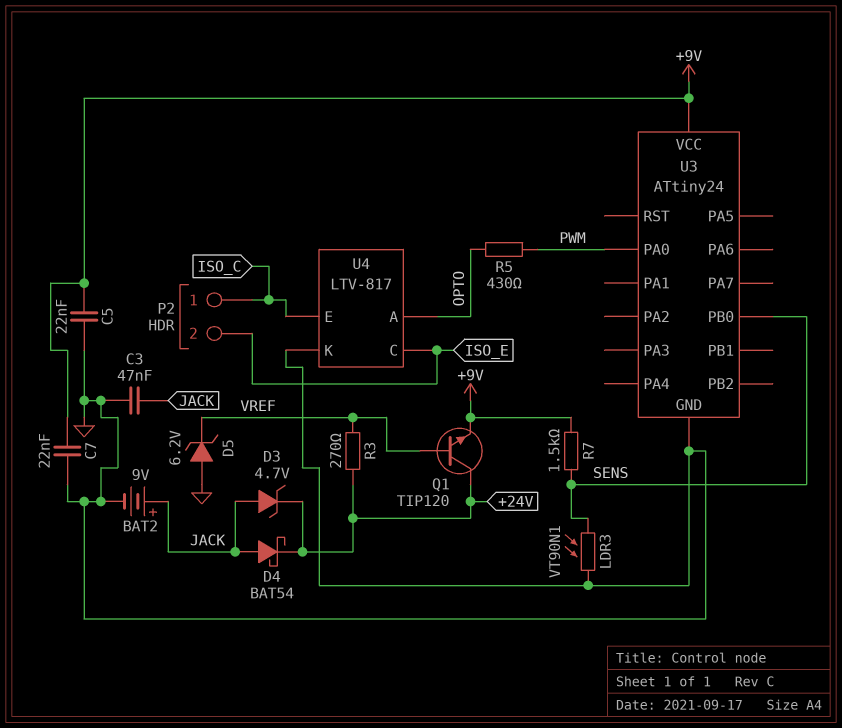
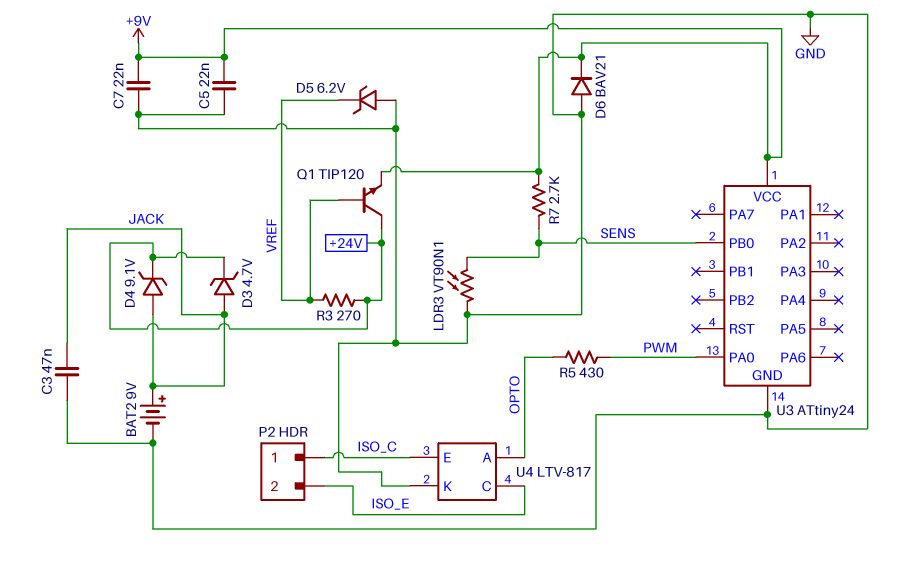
D4: schottky BAT54 (A JACK, K +24V) -> zener 9.1V (A JACK, K +24V)
D6: none -> diode BAV21 (A GND, K +9V)
R7: 1.5k (+9V, SENS) -> 2.7k (+9V, SENS)

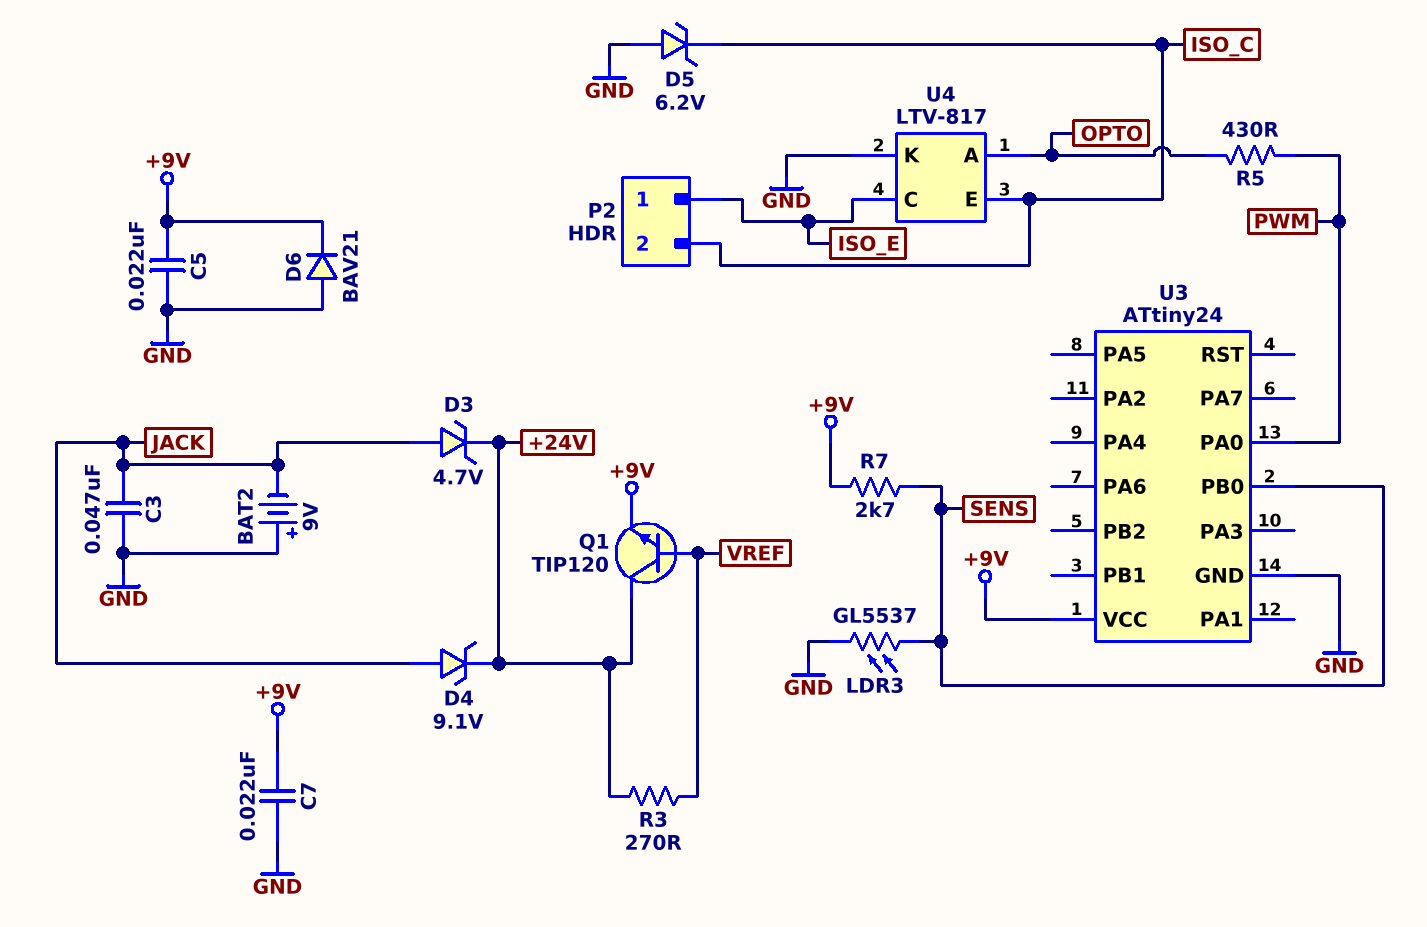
BAT2: 9V (plus JACK, minus GND) -> 9V (plus GND, minus JACK)
D5: zener 6.2V (A GND, K VREF) -> zener 6.2V (A GND, K ISO_C)
LDR3: VT90N1 (GND, SENS) -> GL5537 (GND, SENS)
P2 pin 1: ISO_C -> ISO_E
P2 pin 2: ISO_E -> ISO_C

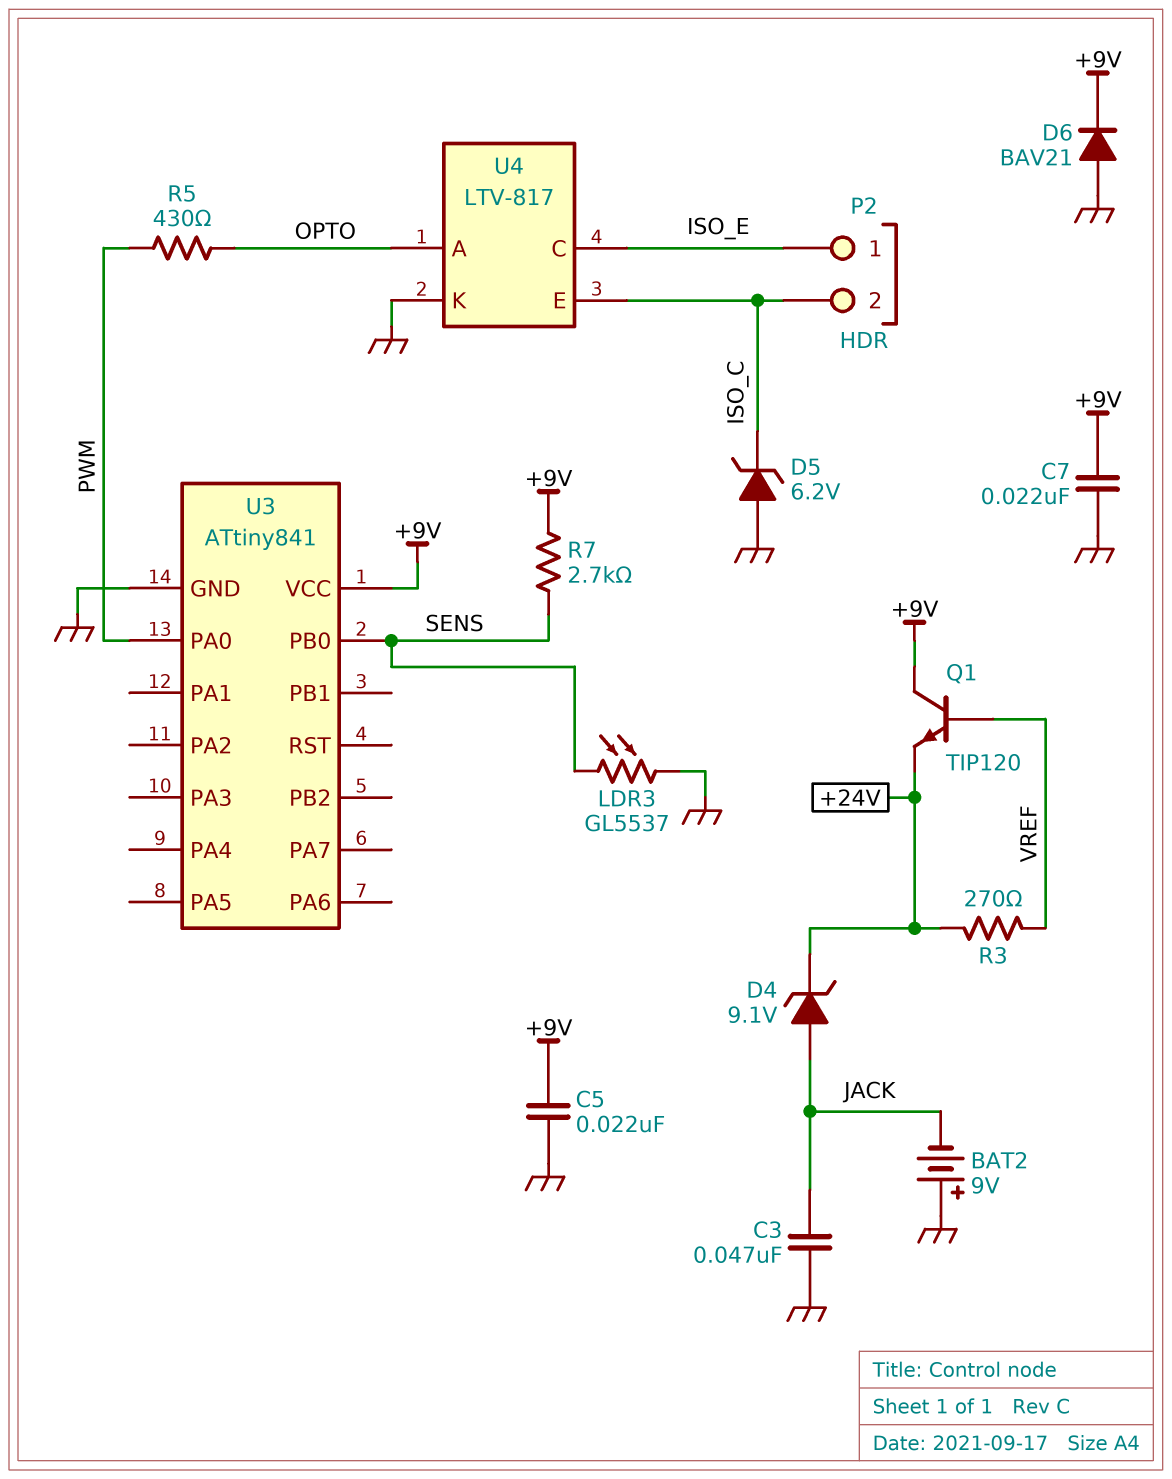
D3: zener 4.7V (A JACK, K +24V) -> none
Q1: NPN TIP120 (B VREF, C +24V, E +9V) -> NPN TIP120 (B VREF, C +9V, E +24V)
U3: ATtiny24 -> ATtiny841

